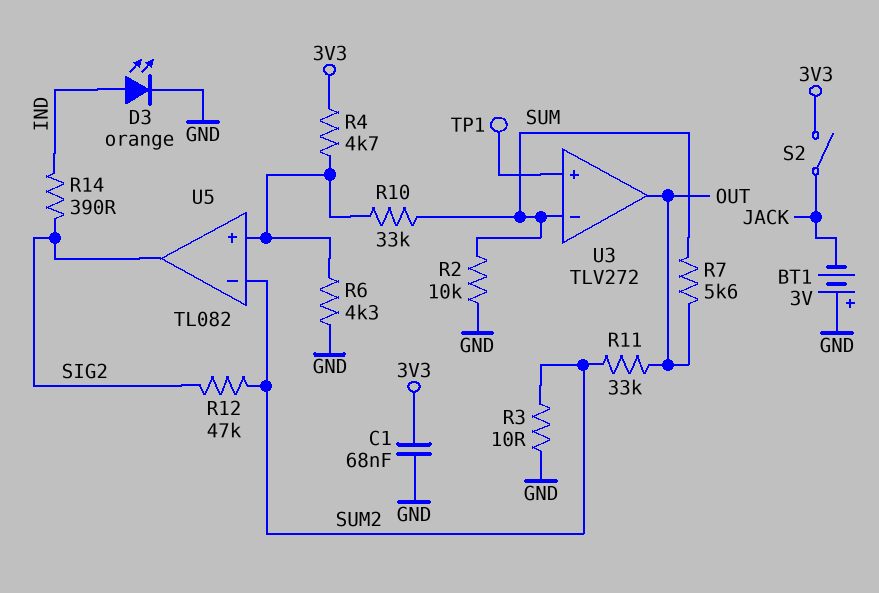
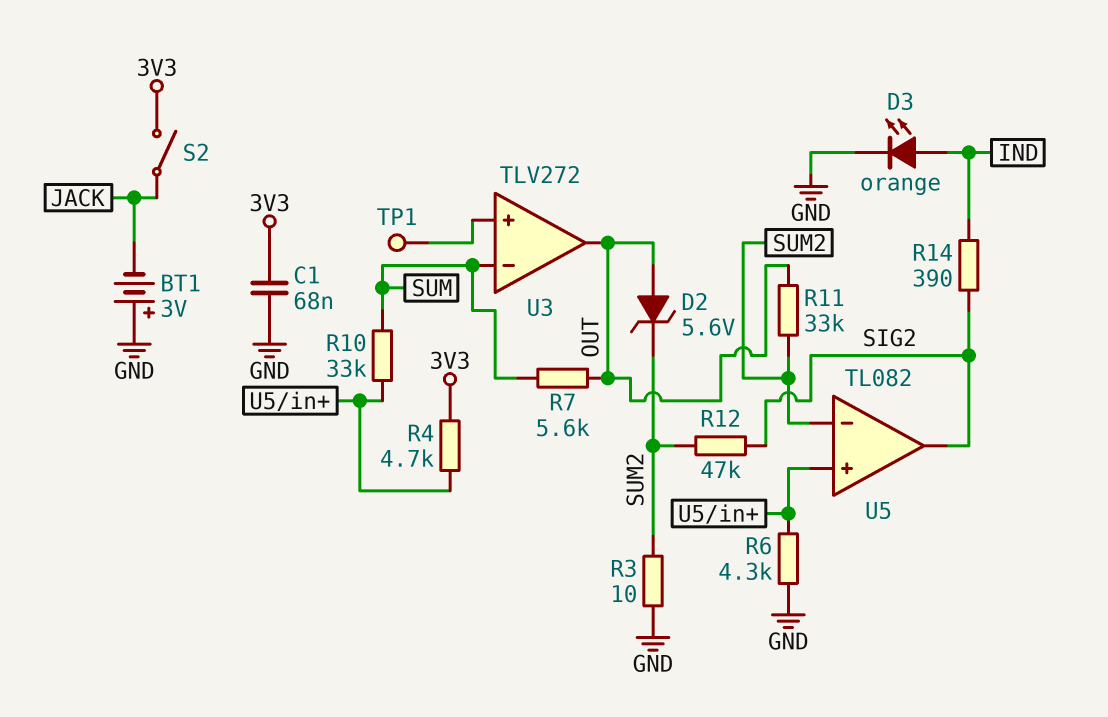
D2: none -> zener 5.6V (A OUT, K SUM2)
R2: 10k (GND, SUM) -> none

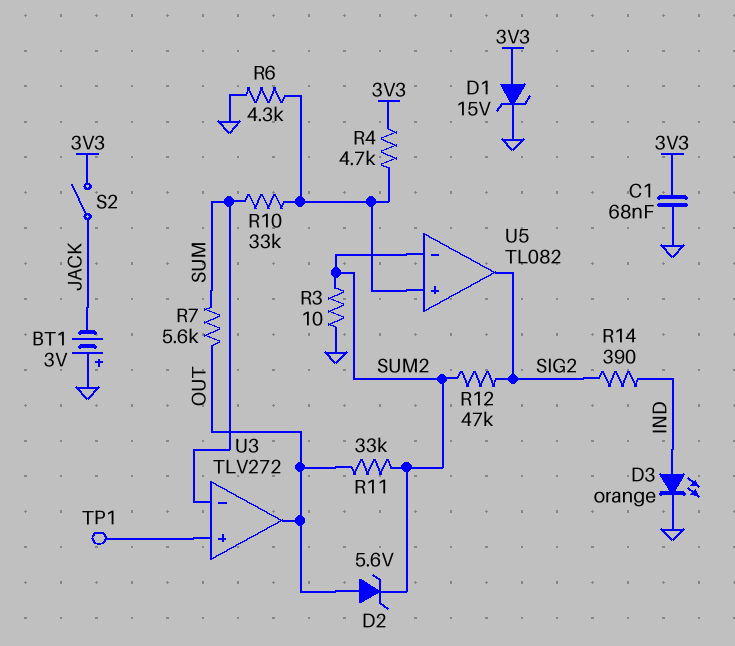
D1: none -> zener 15V (A 3V3, K GND)

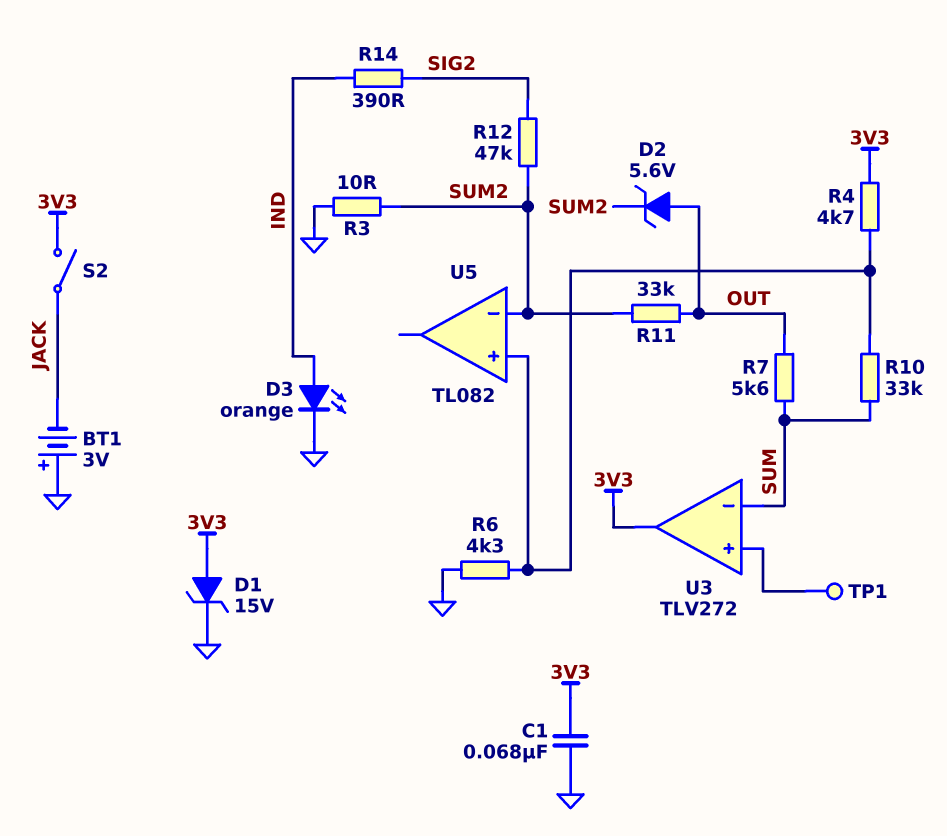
U3 pin out: OUT -> 3V3
U5 pin out: SIG2 -> none

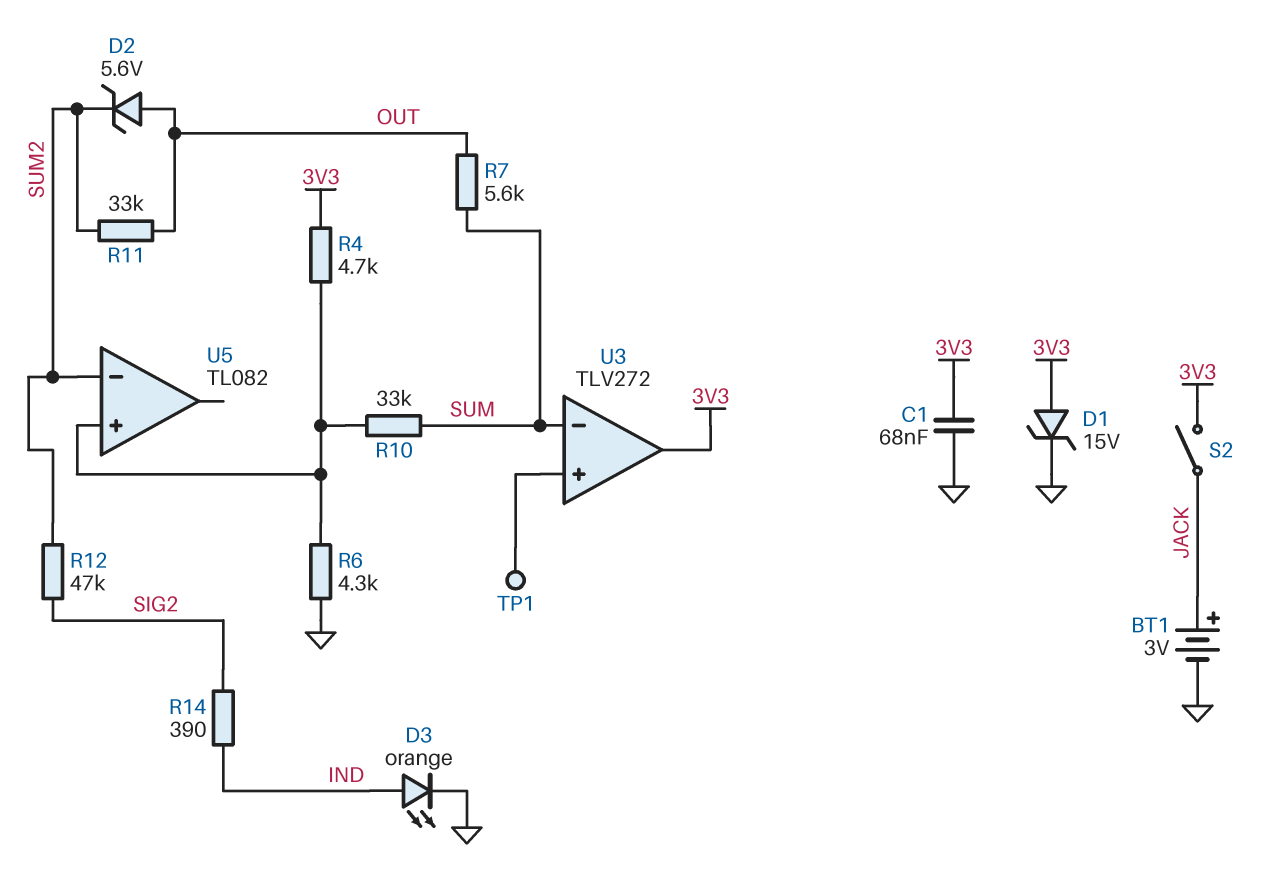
BT1: 3V (plus GND, minus JACK) -> 3V (plus JACK, minus GND)
R3: 10 (GND, SUM2) -> none

